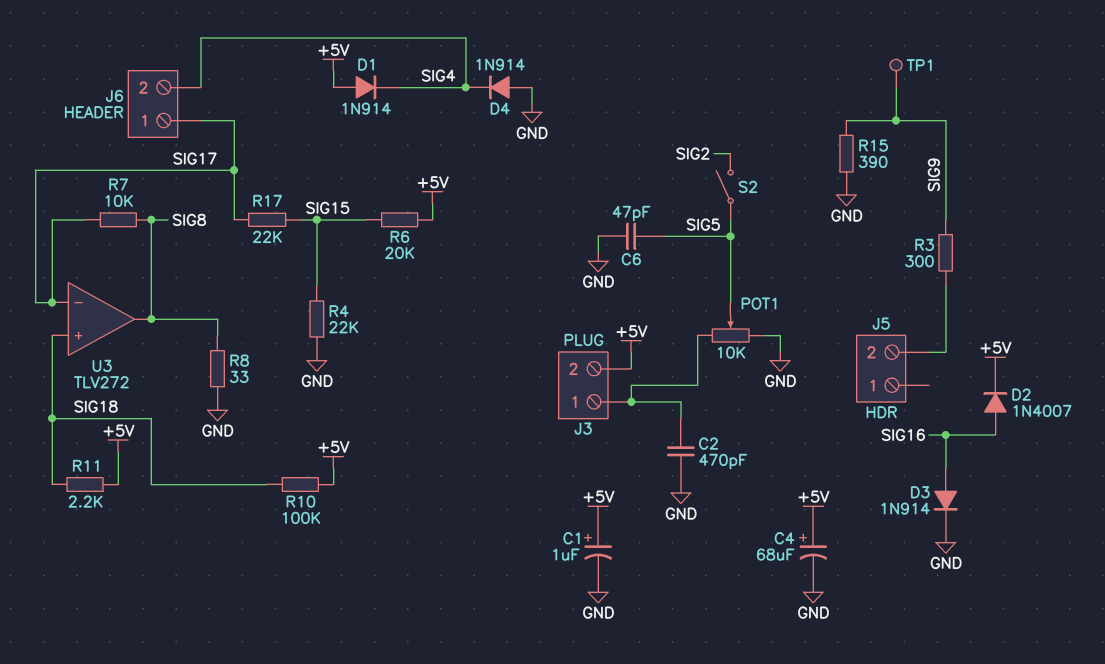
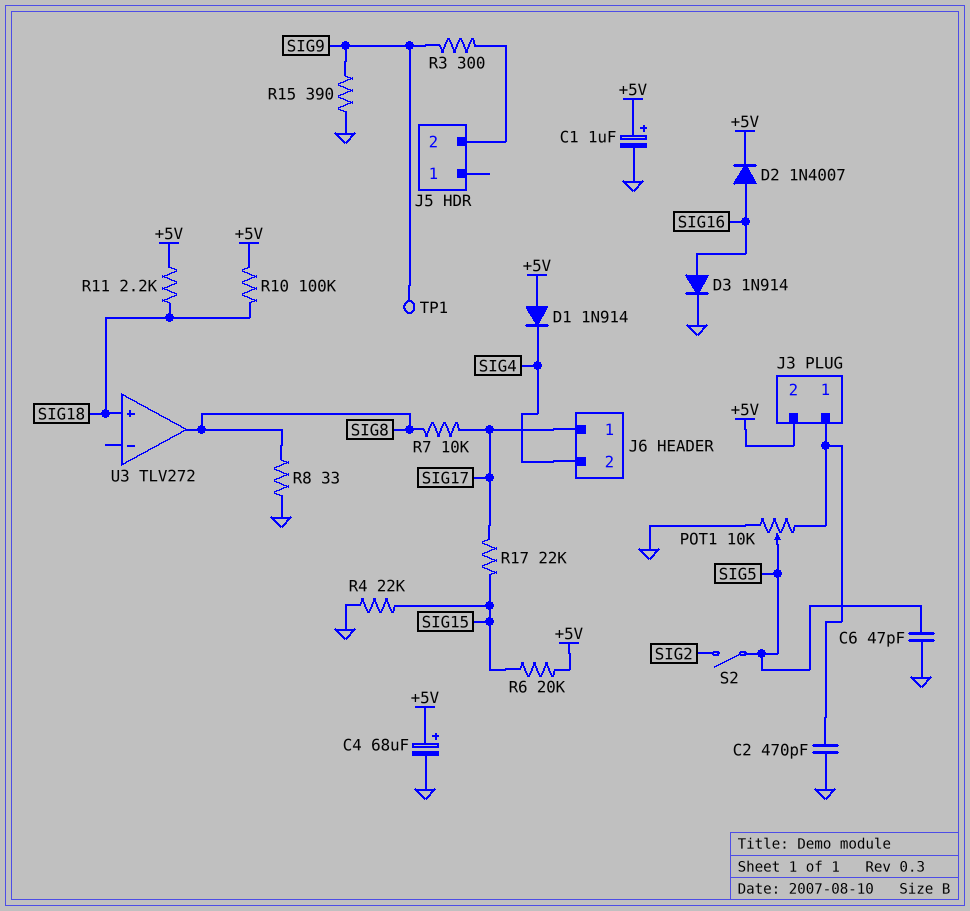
D4: diode 1N914 (A GND, K SIG4) -> none
U3 pin in-: SIG17 -> none

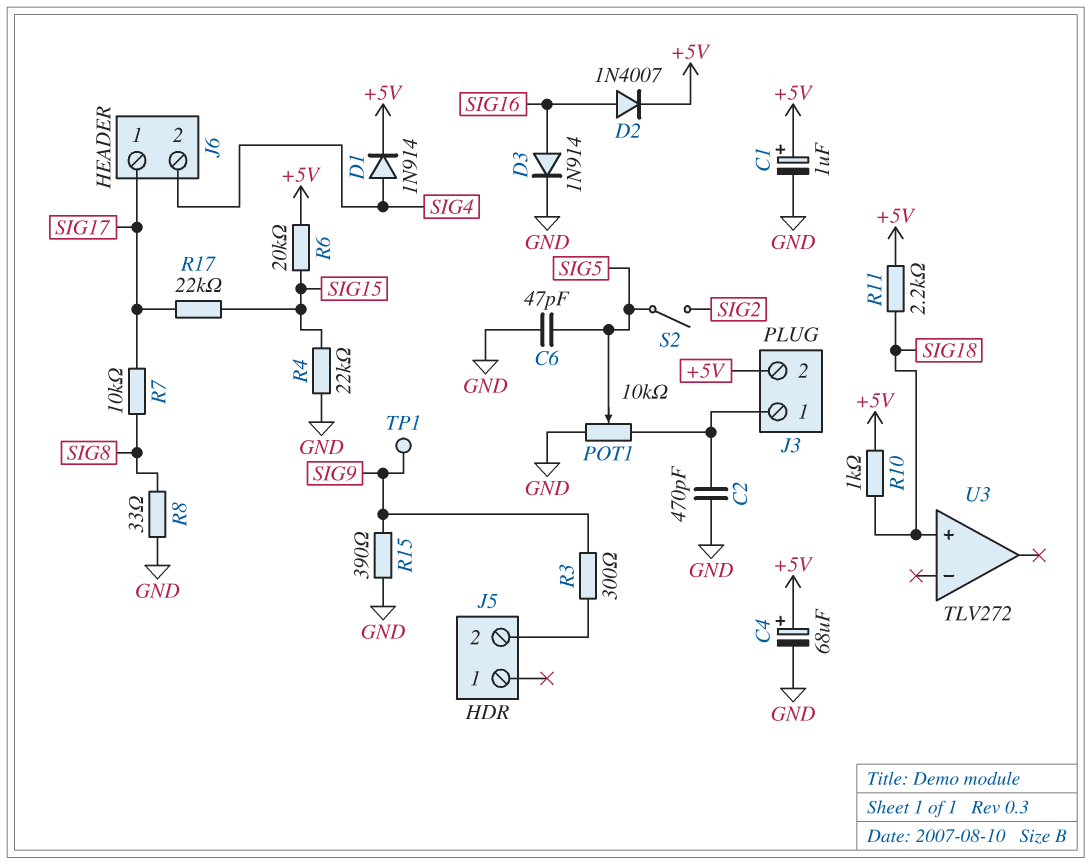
D1: diode 1N914 (A +5V, K SIG4) -> diode 1N914 (A SIG4, K +5V)
R10: 100k (+5V, SIG18) -> 1k (+5V, SIG18)
U3 pin out: SIG8 -> none

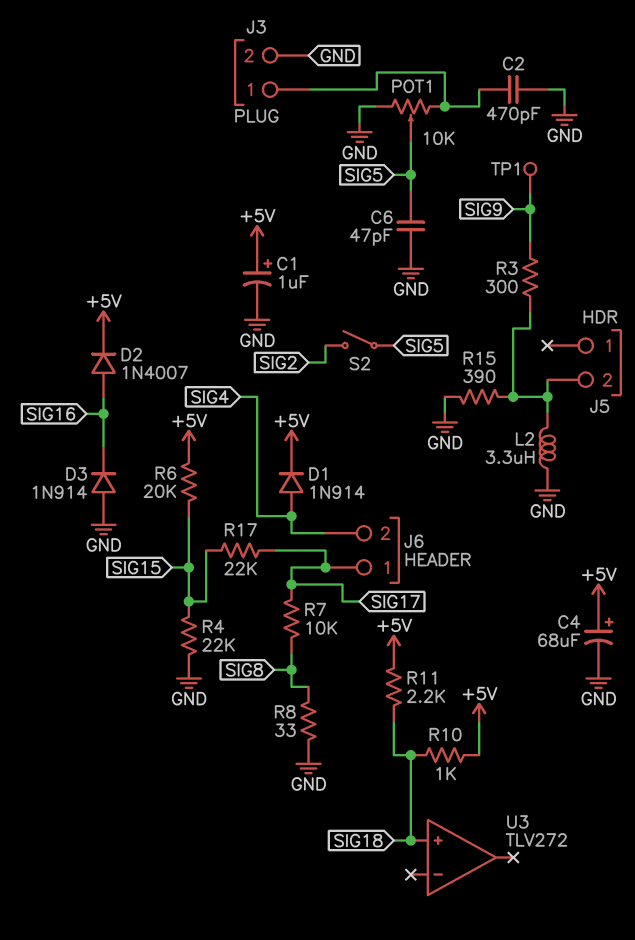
D3: diode 1N914 (A SIG16, K GND) -> diode 1N914 (A GND, K SIG16)
J3 pin 2: +5V -> GND
L2: none -> 3.3uH (GND, J5/2)
R15: 390 (GND, SIG9) -> 390 (GND, J5/2)

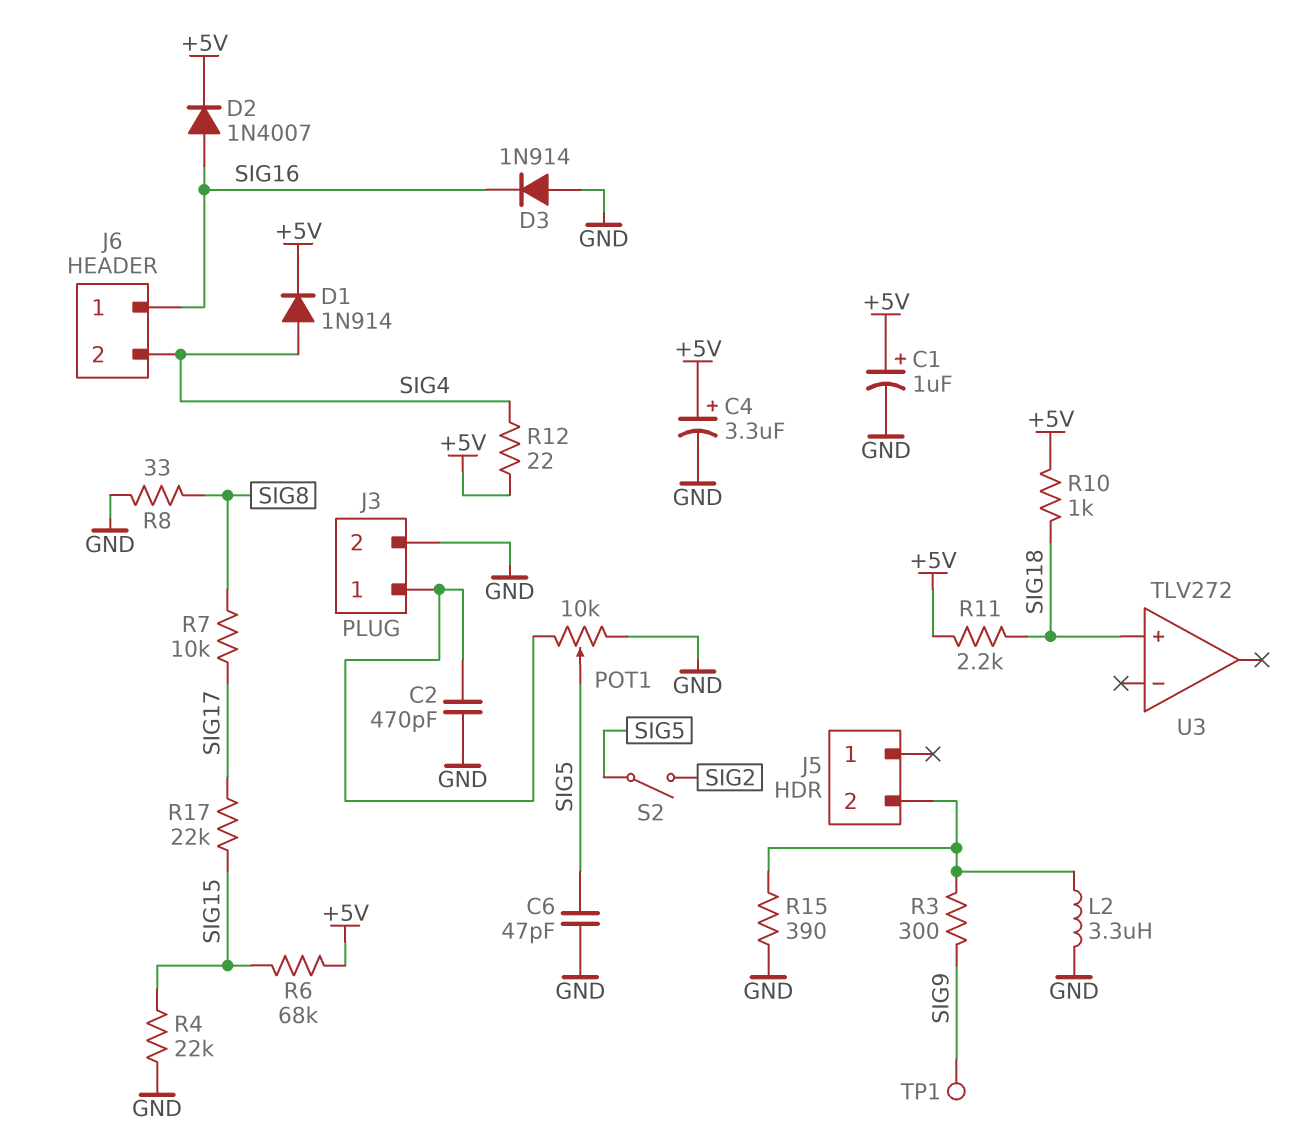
C4: 68uF (plus +5V, minus GND) -> 3.3uF (plus +5V, minus GND)
J6 pin 1: SIG17 -> SIG16
R6: 20k (+5V, SIG15) -> 68k (+5V, SIG15)
R12: none -> 22 (+5V, SIG4)

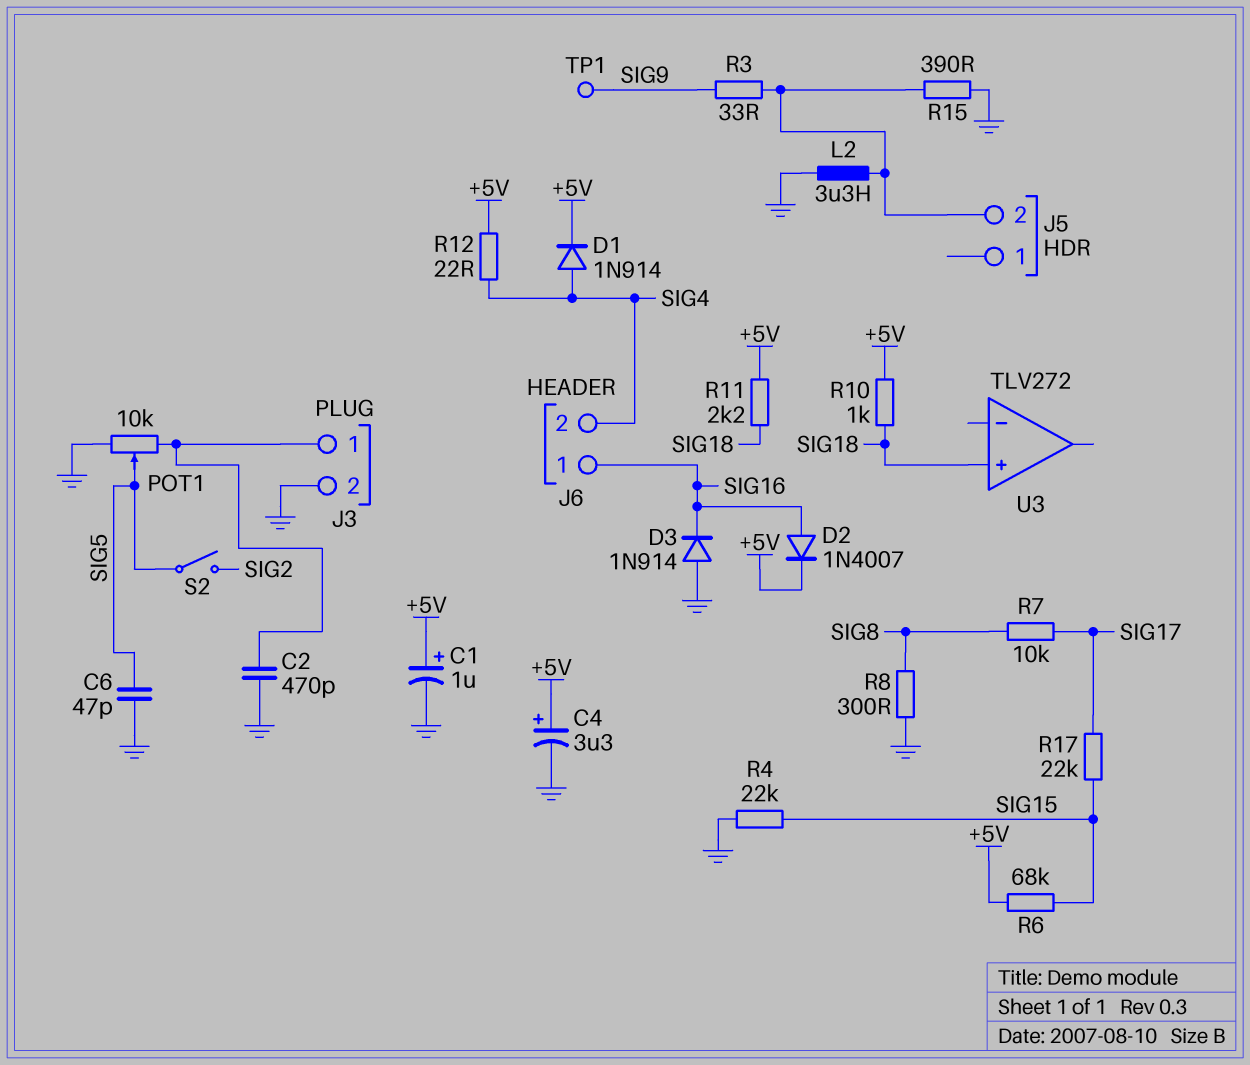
R3: 300 (J5/2, SIG9) -> 33 (J5/2, SIG9)
R8: 33 (GND, SIG8) -> 300 (GND, SIG8)

